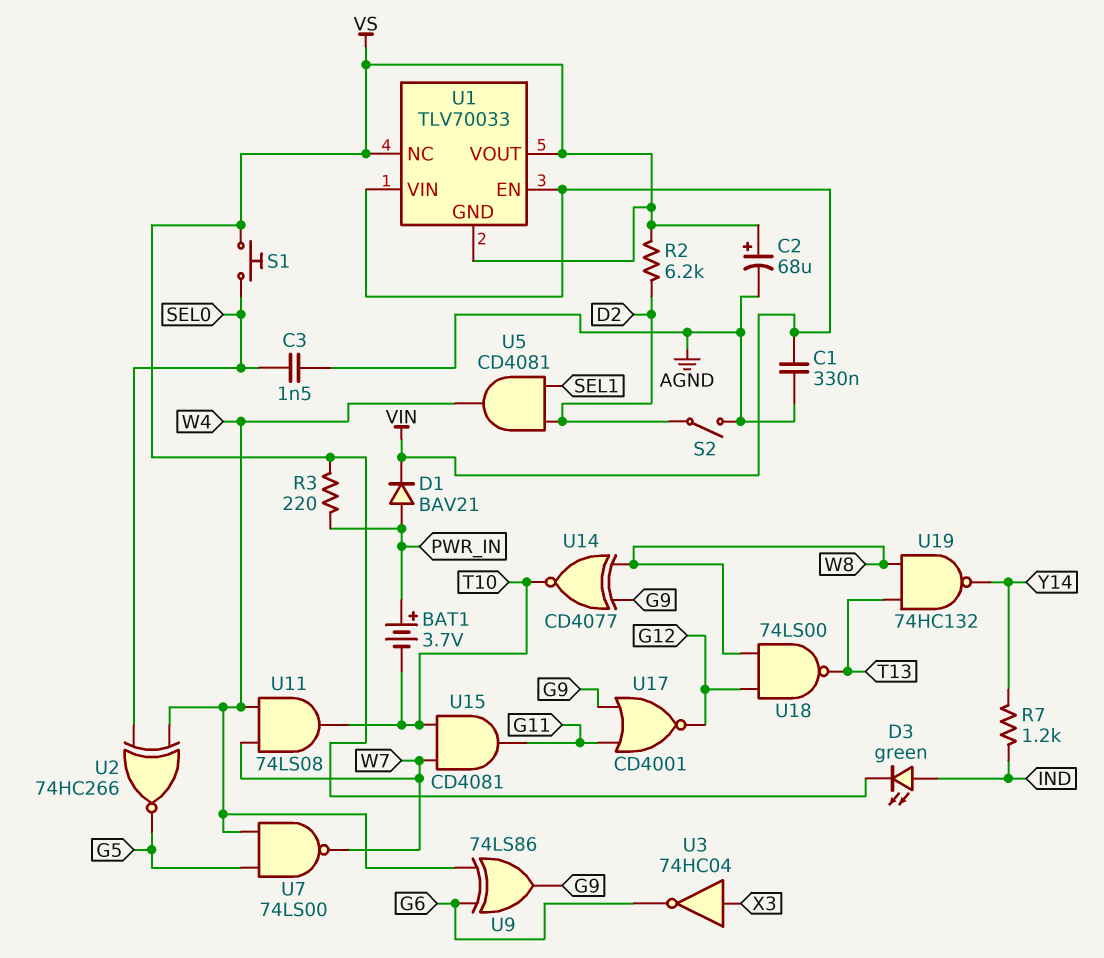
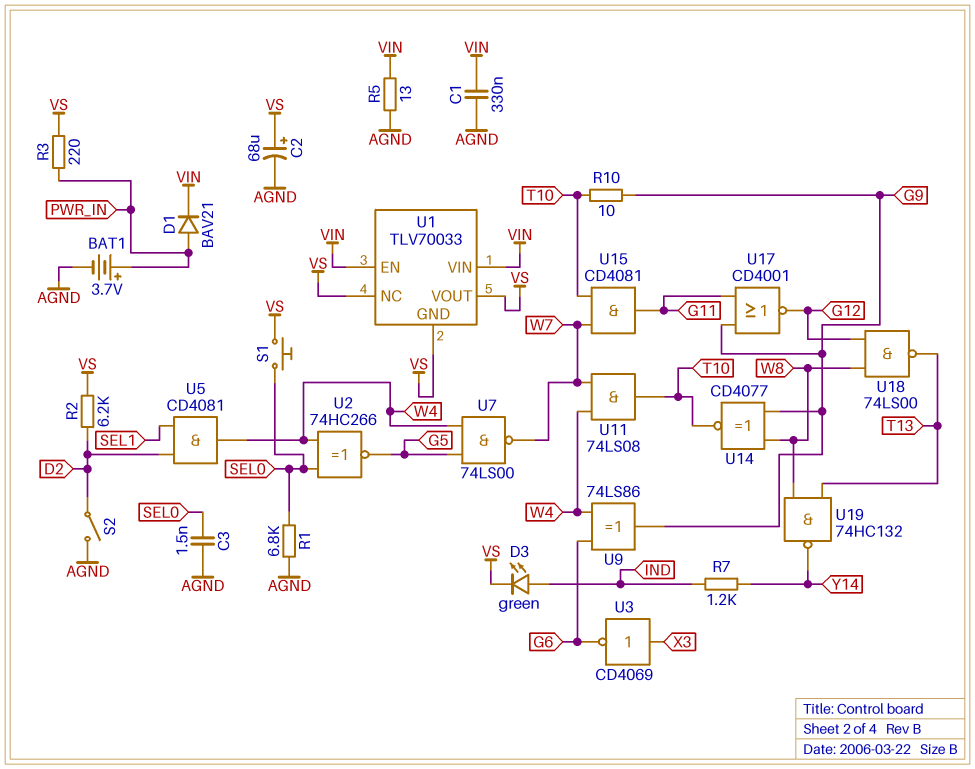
BAT1: 3.7V (plus PWR_IN, minus T10) -> 3.7V (plus PWR_IN, minus AGND)
R1: none -> 6.8k (AGND, SEL0)
R5: none -> 13 (AGND, VIN)
R10: none -> 10 (G9, T10)
U3: NOT 74HC04 (in X3, out G6) -> NOT CD4069 (in X3, out G6)

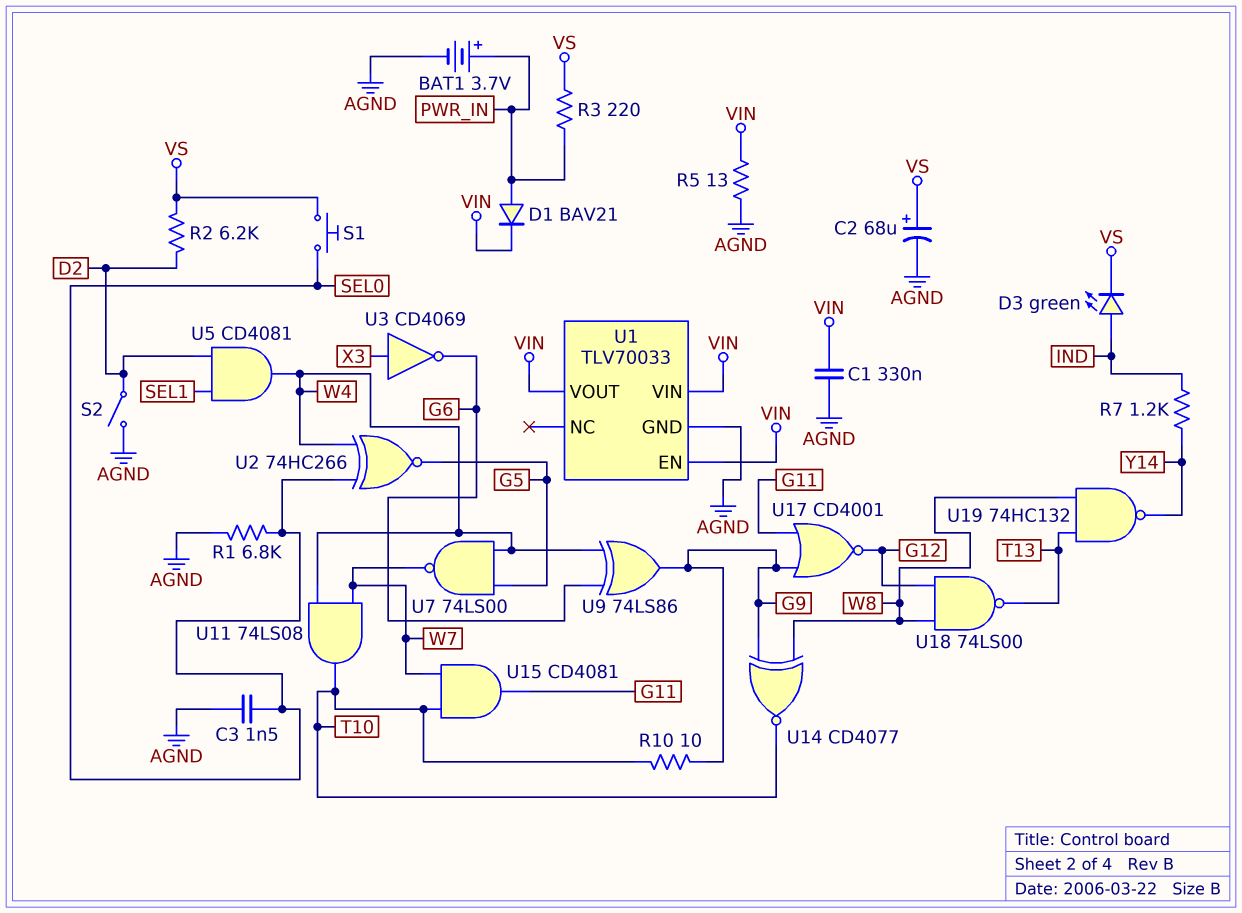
U1 pin GND: VS -> AGND
U1 pin NC: VS -> none
U1 pin VOUT: VS -> VIN

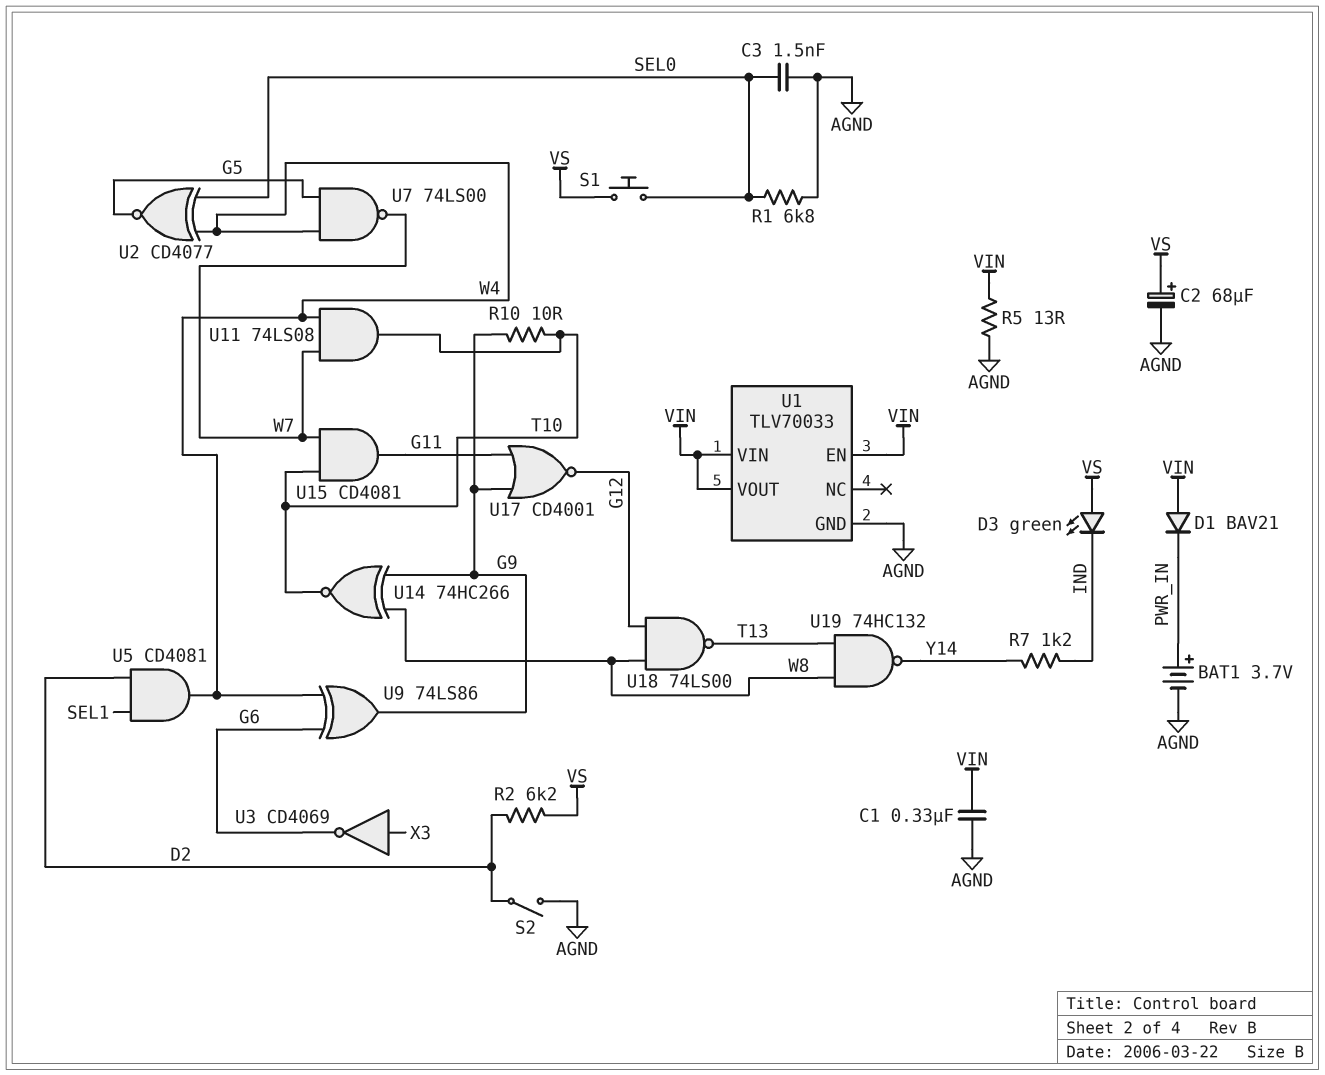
D1: diode BAV21 (A PWR_IN, K VIN) -> diode BAV21 (A VIN, K PWR_IN)
D3: LED green (A IND, K VS) -> LED green (A VS, K IND)
R3: 220 (PWR_IN, VS) -> none
U2: XNOR 74HC266 (in SEL0, in W4, out G5) -> XNOR CD4077 (in SEL0, in W4, out G5)
U14: XNOR CD4077 (in G9, in W8, out T10) -> XNOR 74HC266 (in G9, in W8, out T10)

